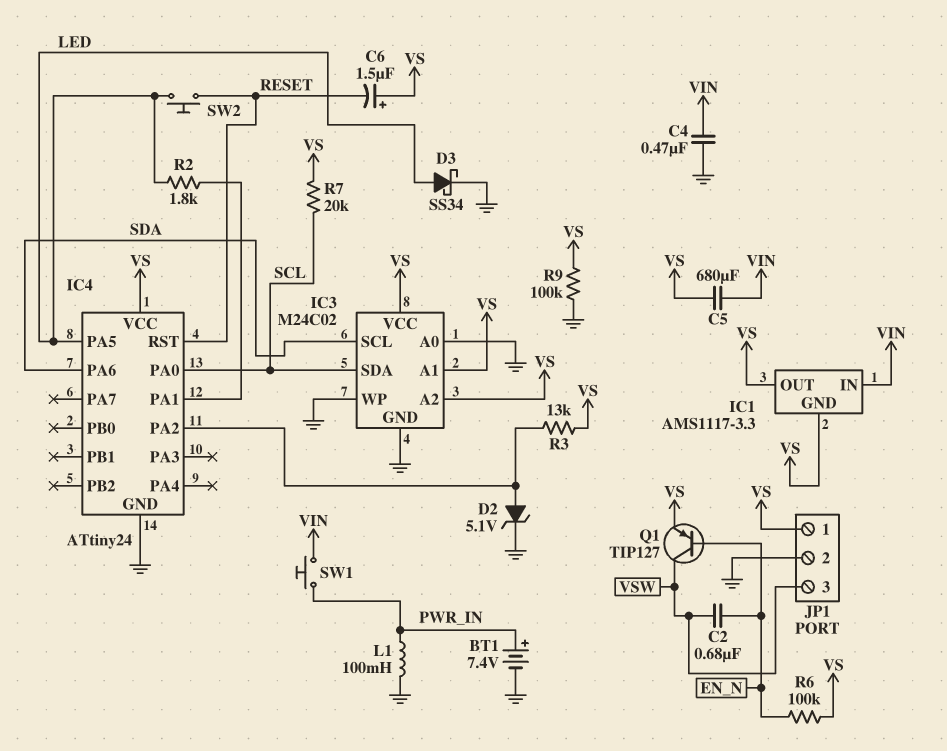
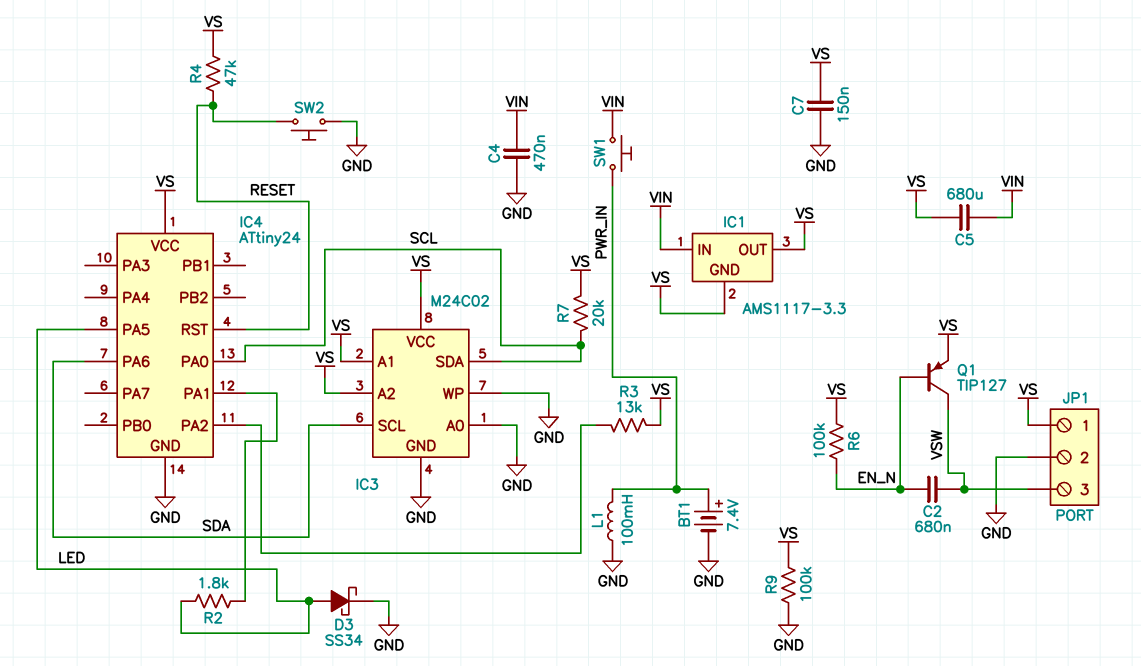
C6: 1.5uF (plus VS, minus RESET) -> none
C7: none -> 150nF (GND, VS)
D2: zener 5.1V (A IC4/PA2, K GND) -> none
R4: none -> 47k (RESET, VS)
SW2: button (LED, RESET) -> button (GND, RESET)

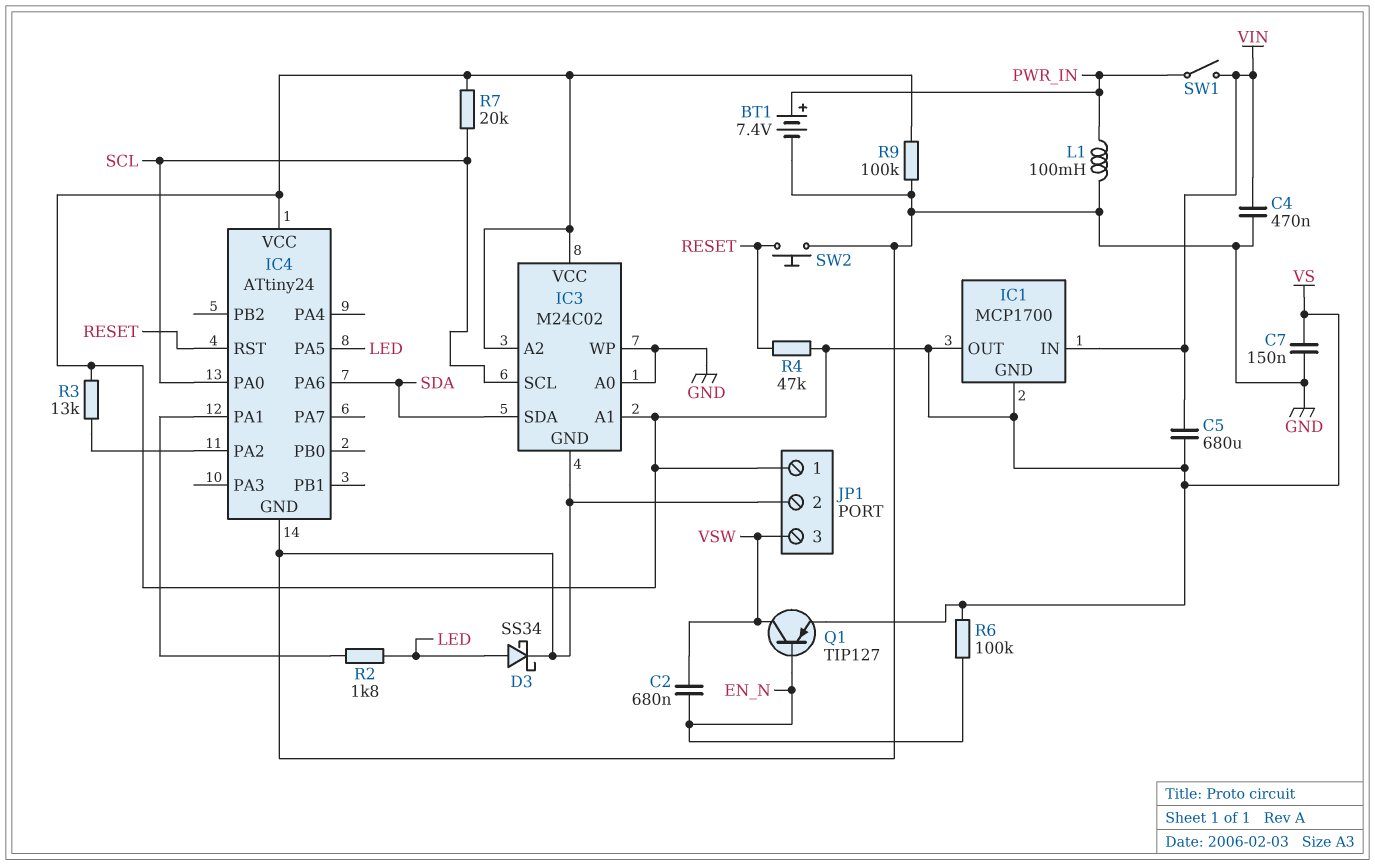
IC1: AMS1117-3.3 -> MCP1700
IC3 pin SCL: SDA -> SCL
IC3 pin SDA: SCL -> SDA
SW1: button (PWR_IN, VIN) -> switch (PWR_IN, VIN)

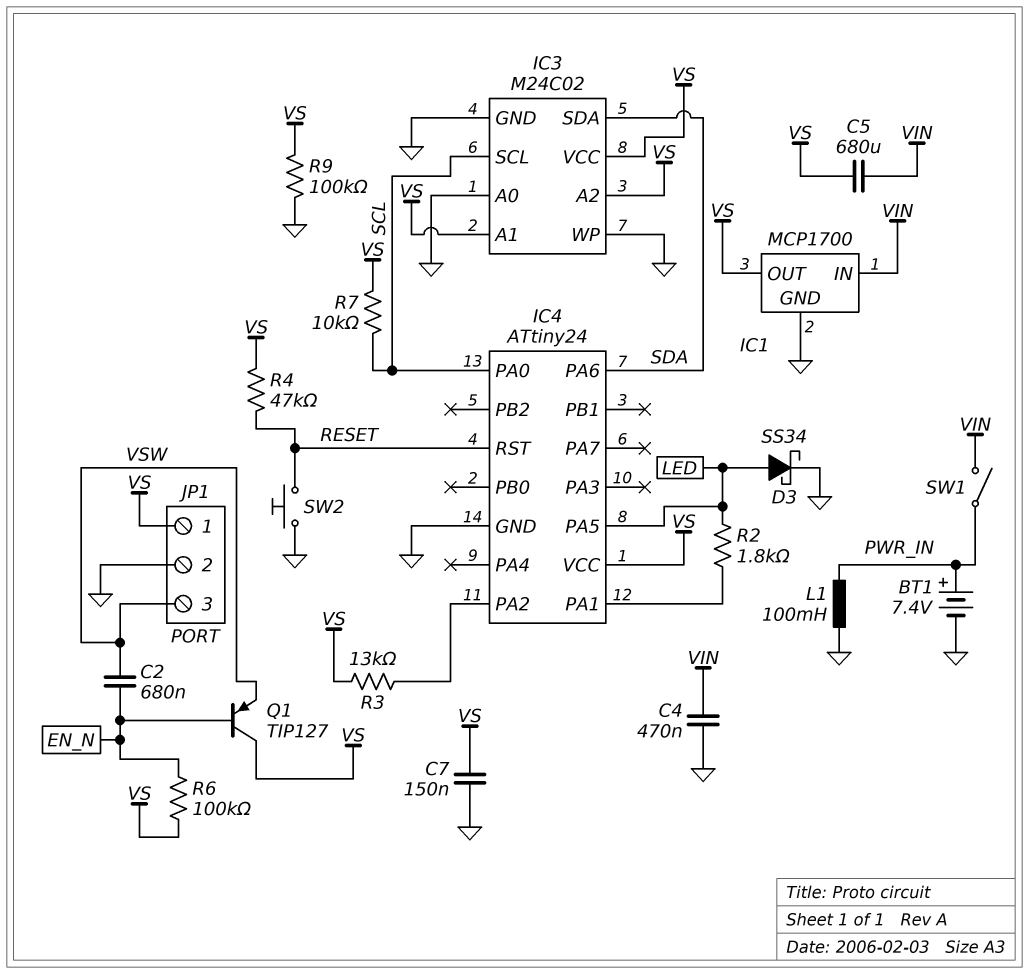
IC1 pin GND: VS -> GND
Q1: PNP TIP127 (B EN_N, C VSW, E VS) -> PNP TIP127 (B EN_N, C VS, E VSW)
R7: 20k (SCL, VS) -> 10k (SCL, VS)

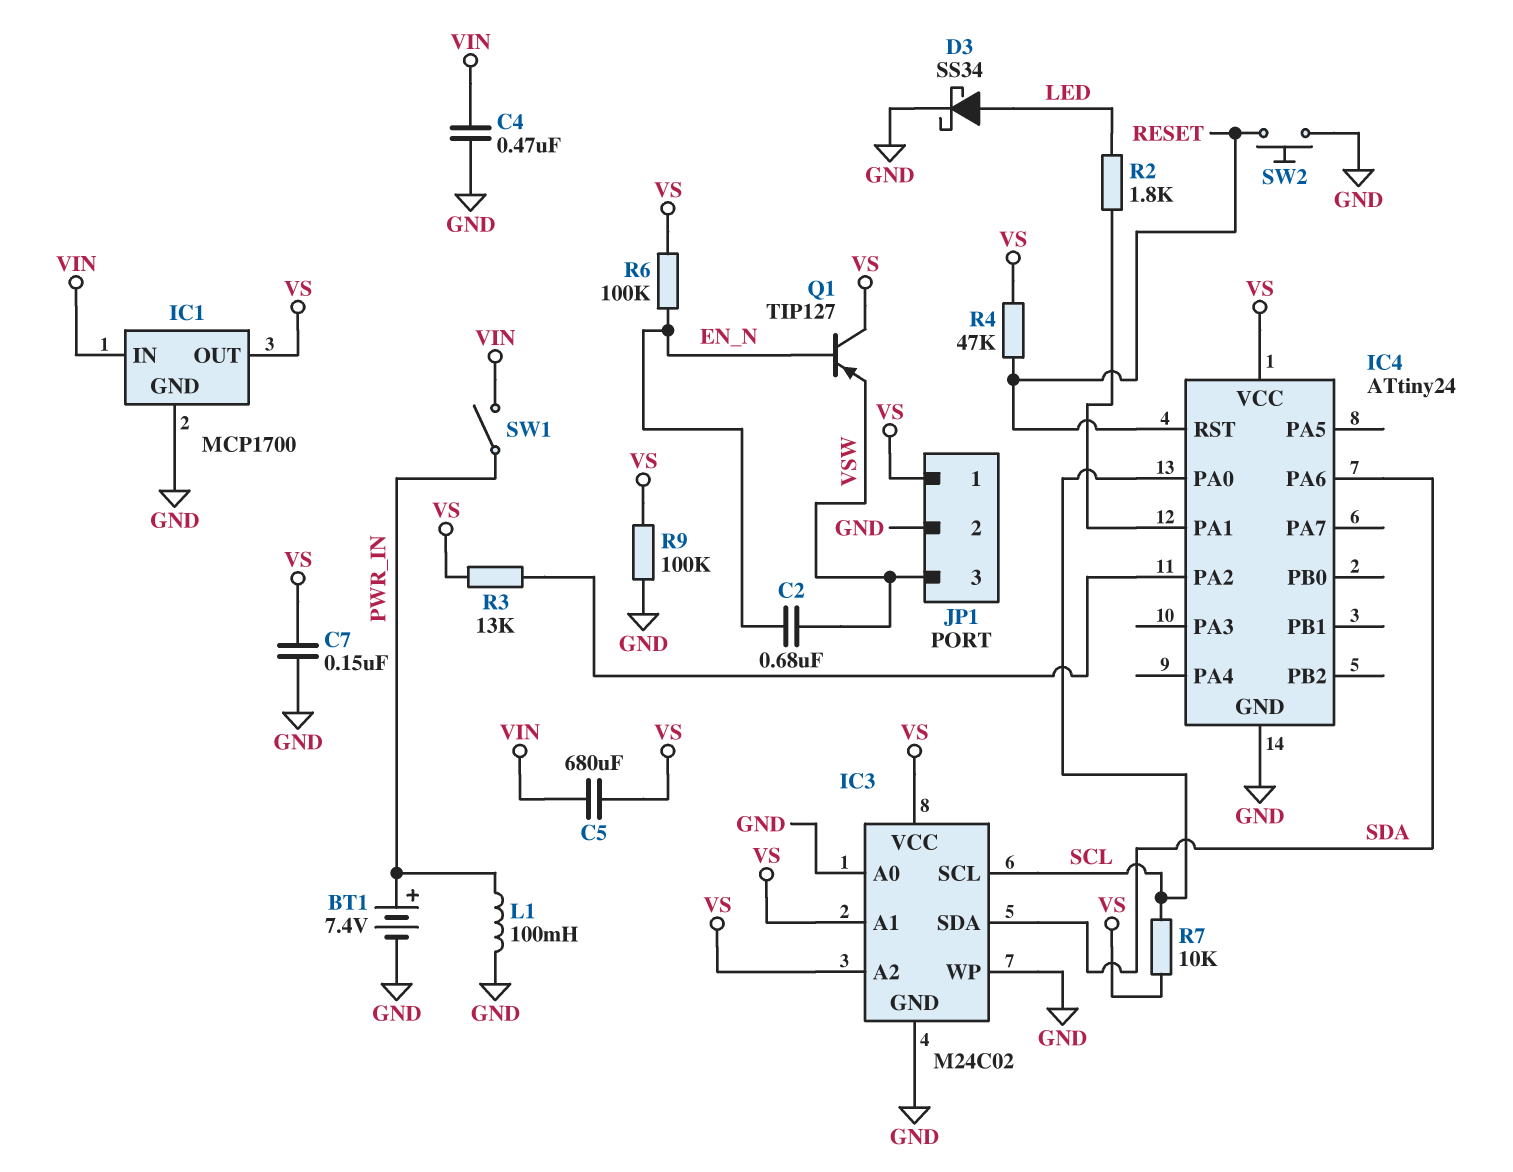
IC4 pin PA5: LED -> none

